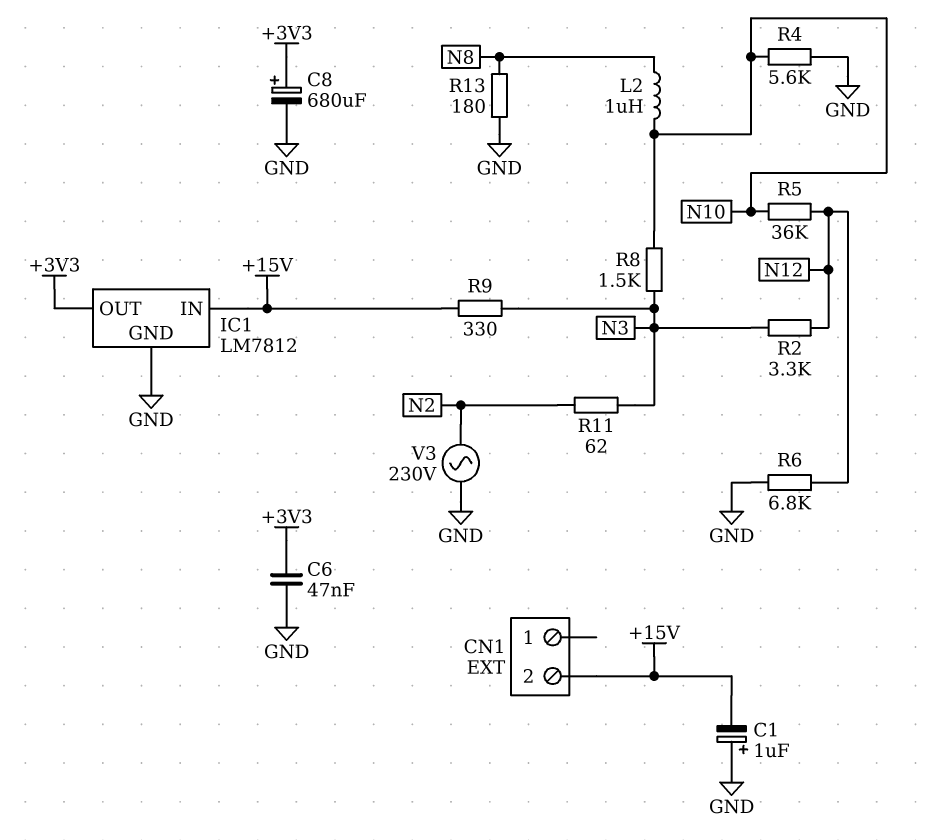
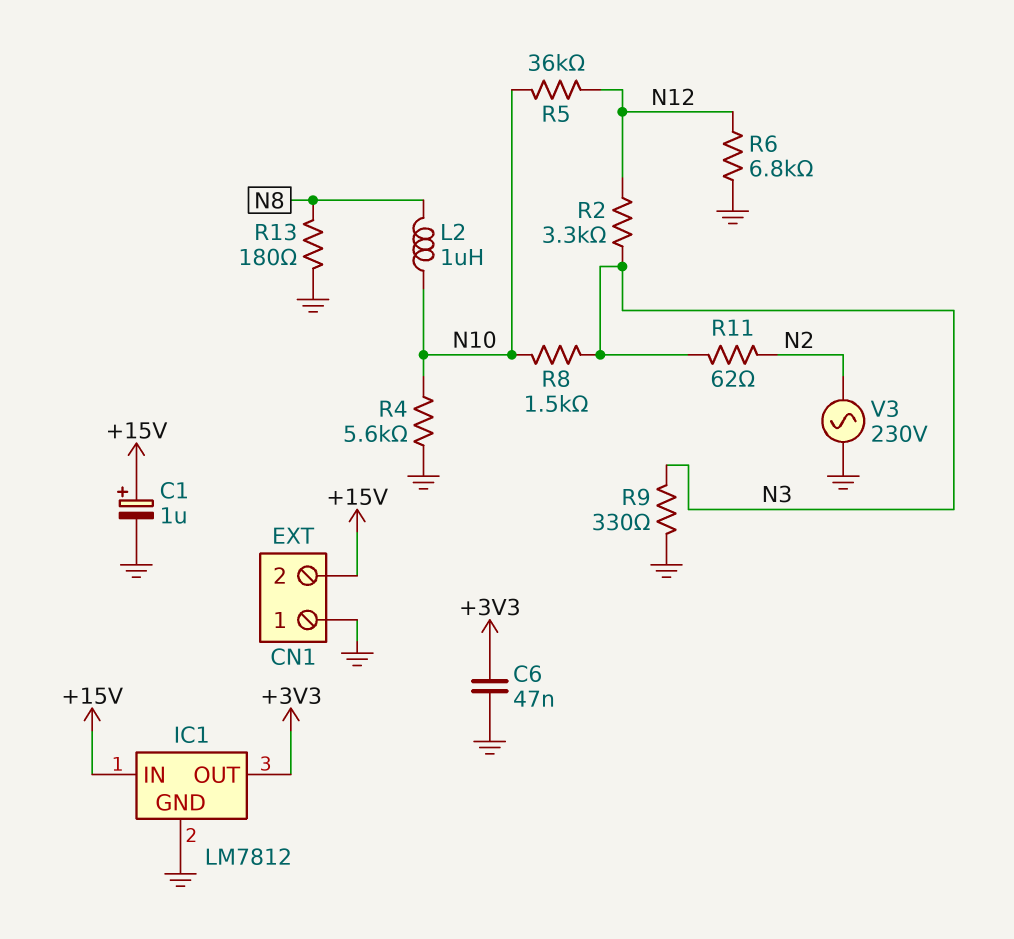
C1: 1uF (plus GND, minus +15V) -> 1uF (plus +15V, minus GND)
C8: 680uF (plus +3V3, minus GND) -> none
CN1 pin 1: none -> GND
R9: 330 (+15V, N3) -> 330 (GND, N3)

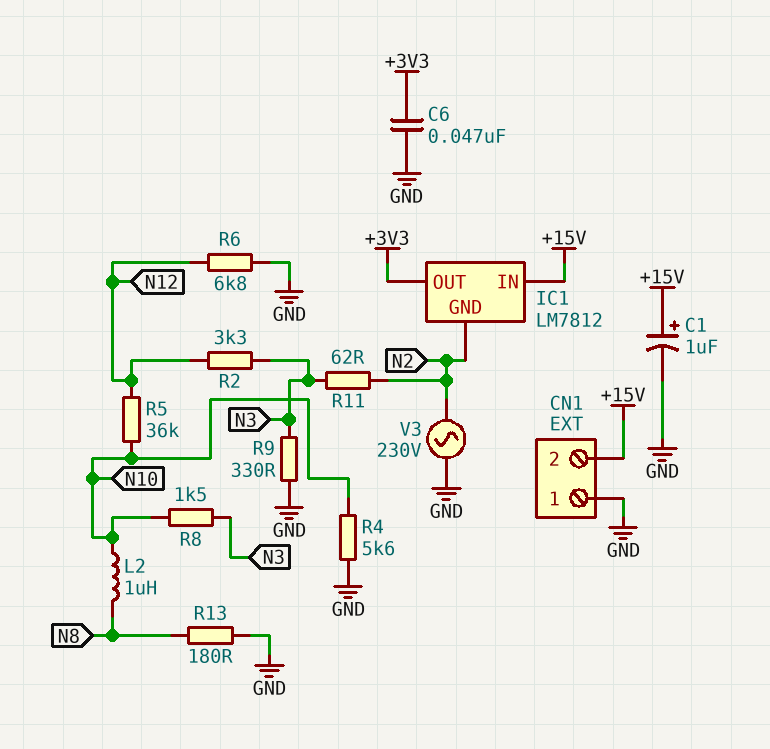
IC1 pin GND: GND -> N2

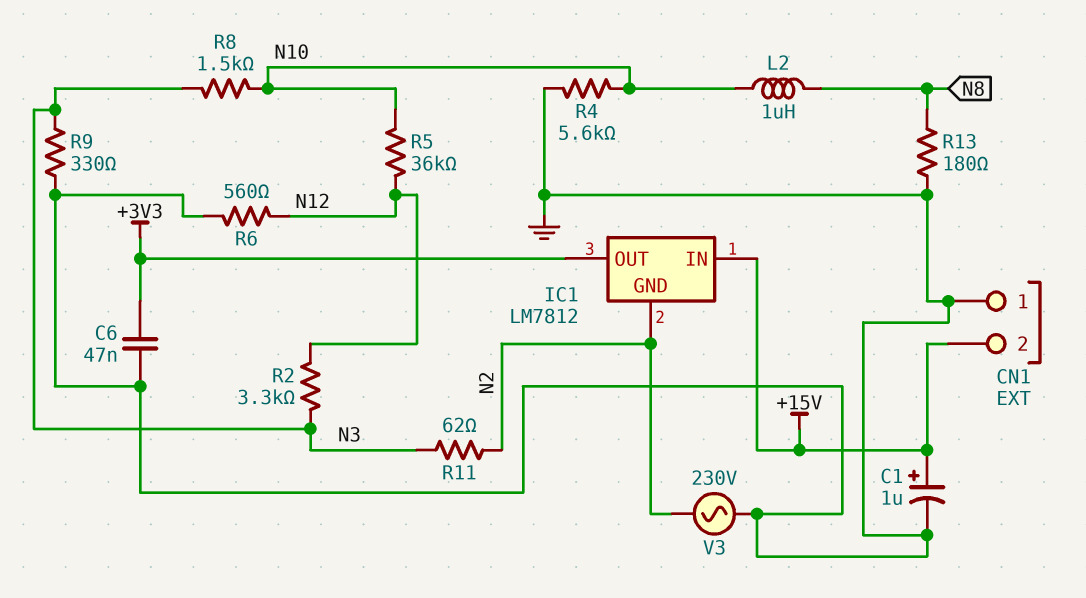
R6: 6.8k (GND, N12) -> 560 (GND, N12)

